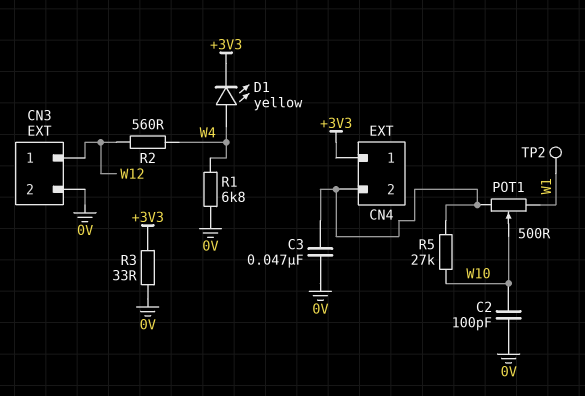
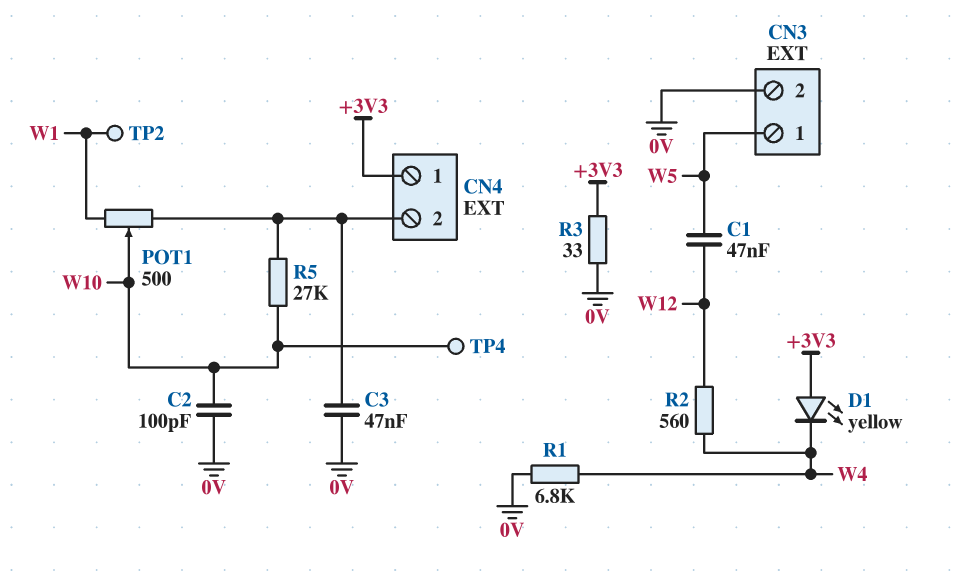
C1: none -> 47nF (W5, W12)
CN3 pin 1: W12 -> W5
D1: LED yellow (A W4, K +3V3) -> LED yellow (A +3V3, K W4)
TP4: none -> test point (W10)

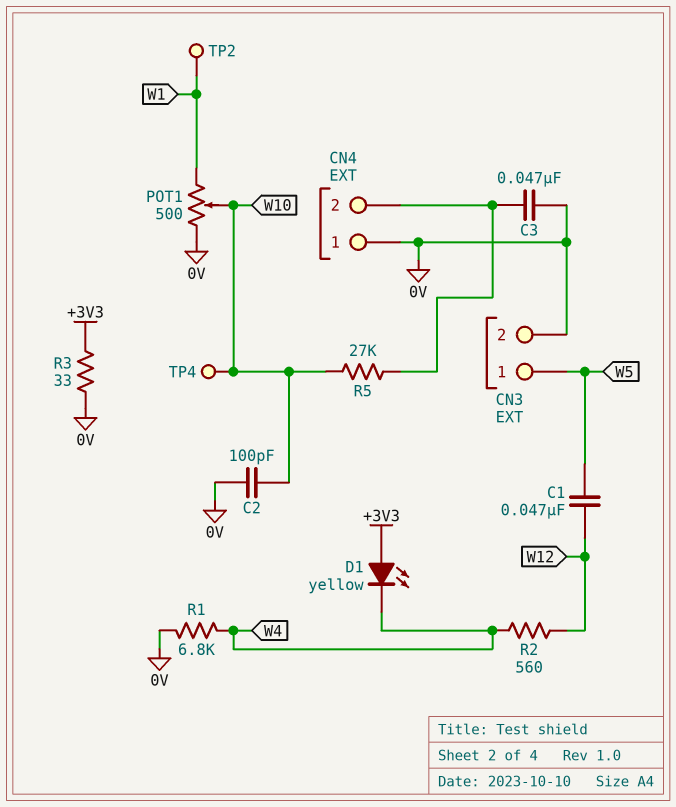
CN4 pin 1: +3V3 -> 0V
POT1: 500 (CN4/2, W1, wiper W10) -> 500 (0V, W1, wiper W10)

